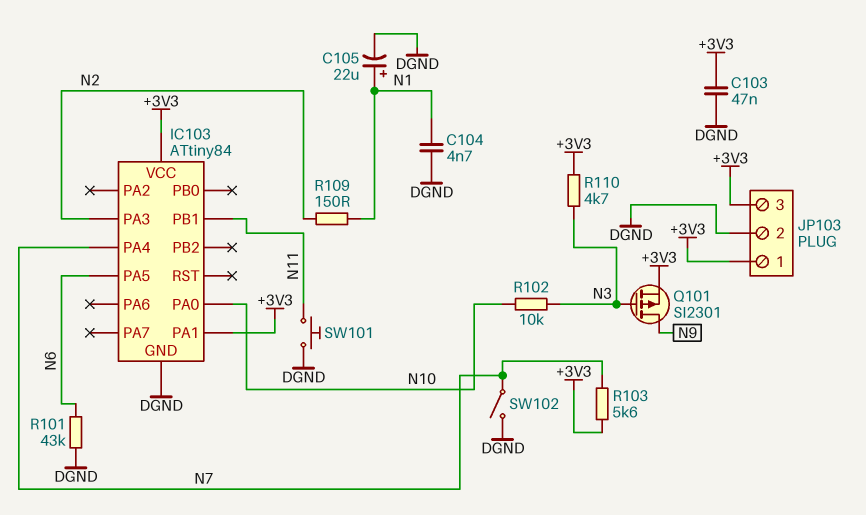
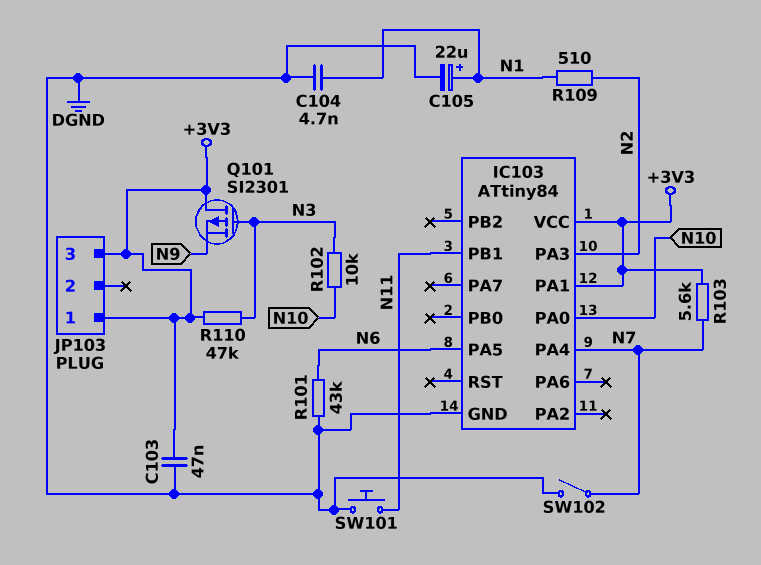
JP103 pin 2: DGND -> none
Q101: PMOS SI2301 (G N3, D N9, S +3V3) -> PMOS SI2301 (G N3, D +3V3, S N9)
R109: 150 (N1, N2) -> 510 (N1, N2)
R110: 4.7k (+3V3, N3) -> 47k (+3V3, N3)

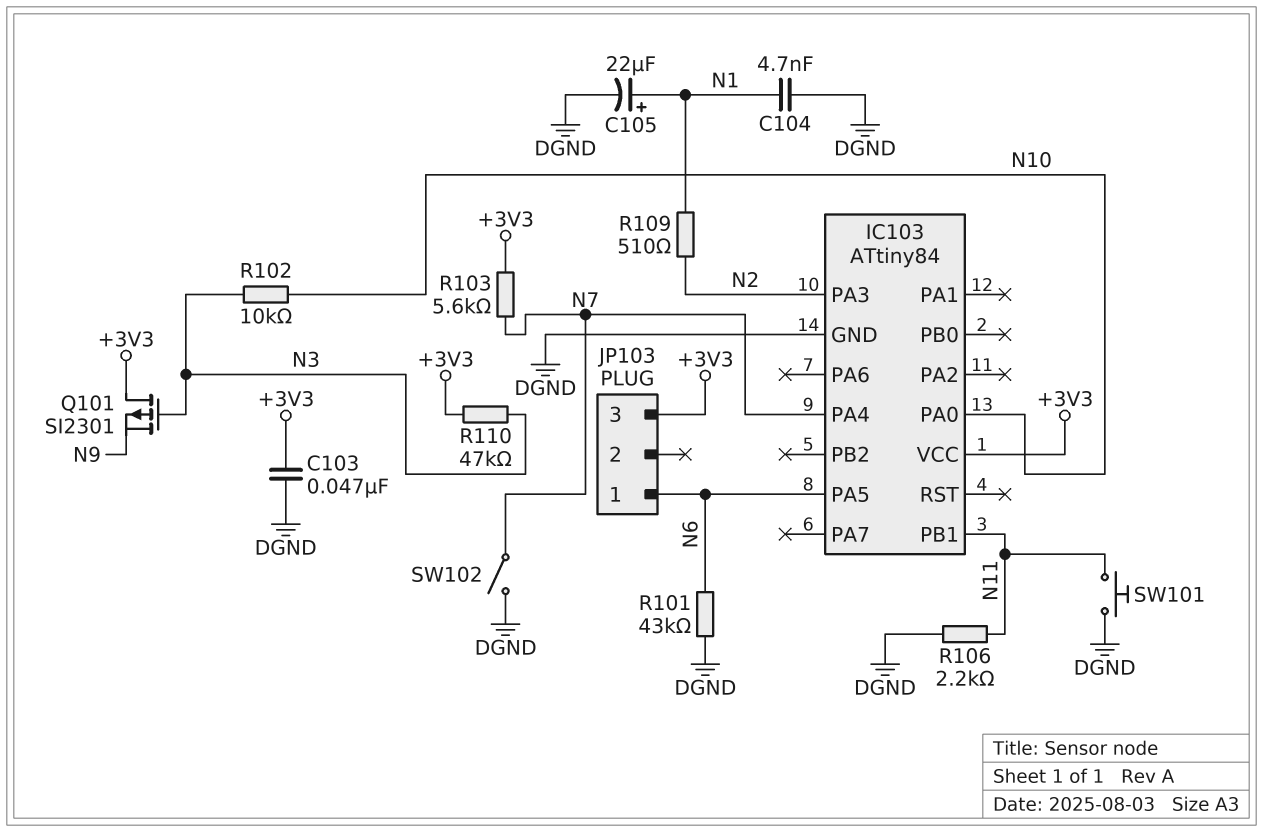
IC103 pin PA1: +3V3 -> none
JP103 pin 1: +3V3 -> N6
R106: none -> 2.2k (DGND, N11)

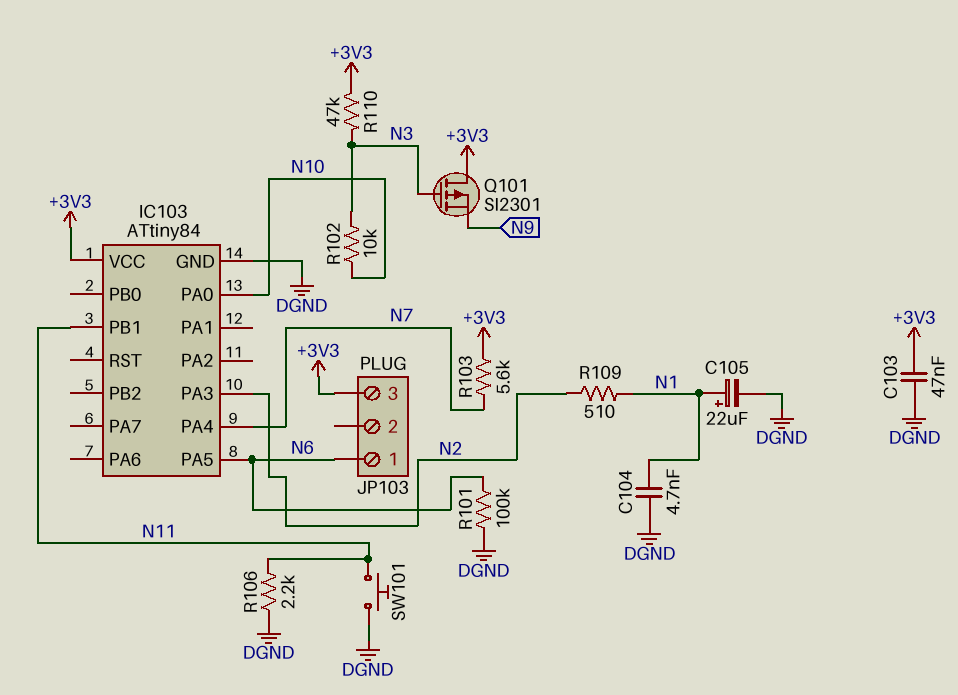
R101: 43k (DGND, N6) -> 100k (DGND, N6)
SW102: switch (DGND, N7) -> none

